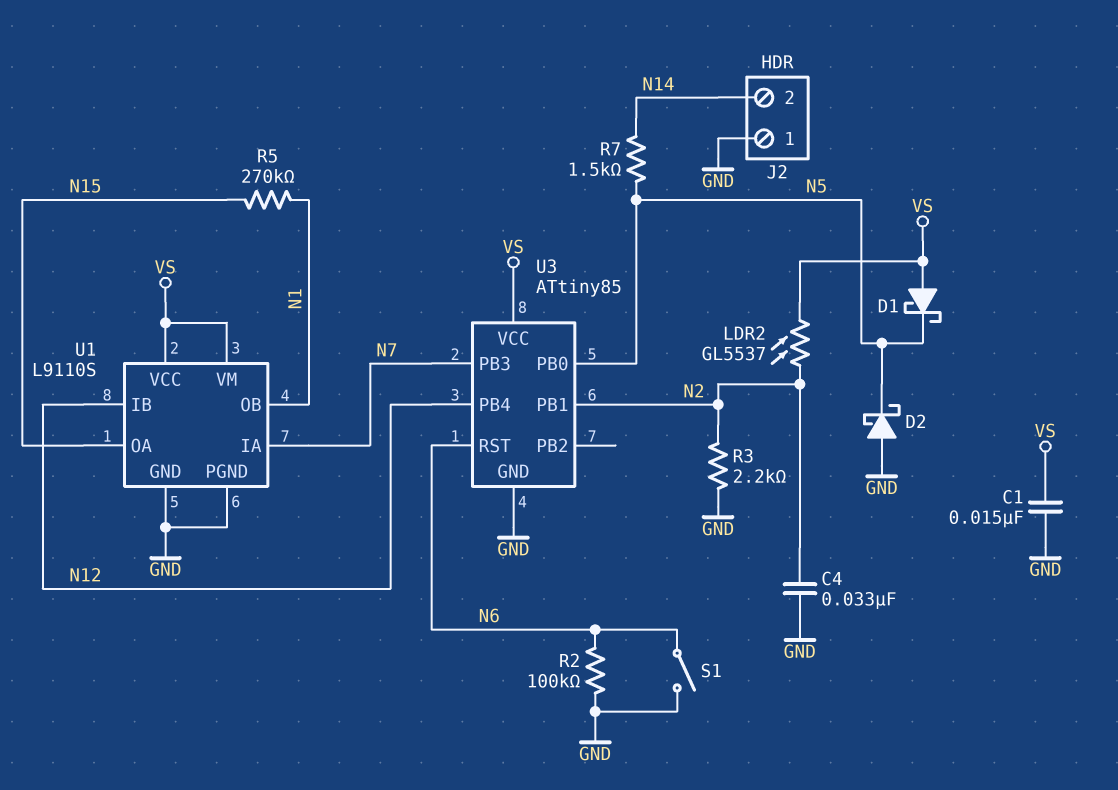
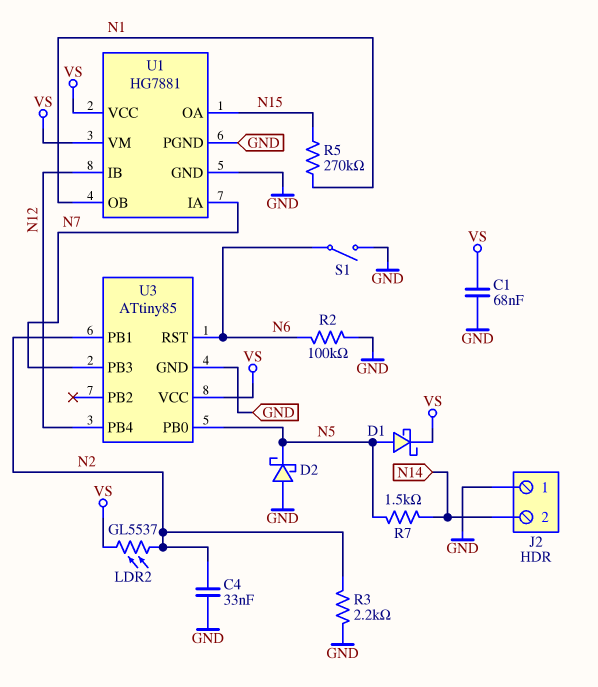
C1: 15nF (GND, VS) -> 68nF (GND, VS)
D1: schottky (A VS, K N5) -> schottky (A N5, K VS)
U1: L9110S -> HG7881

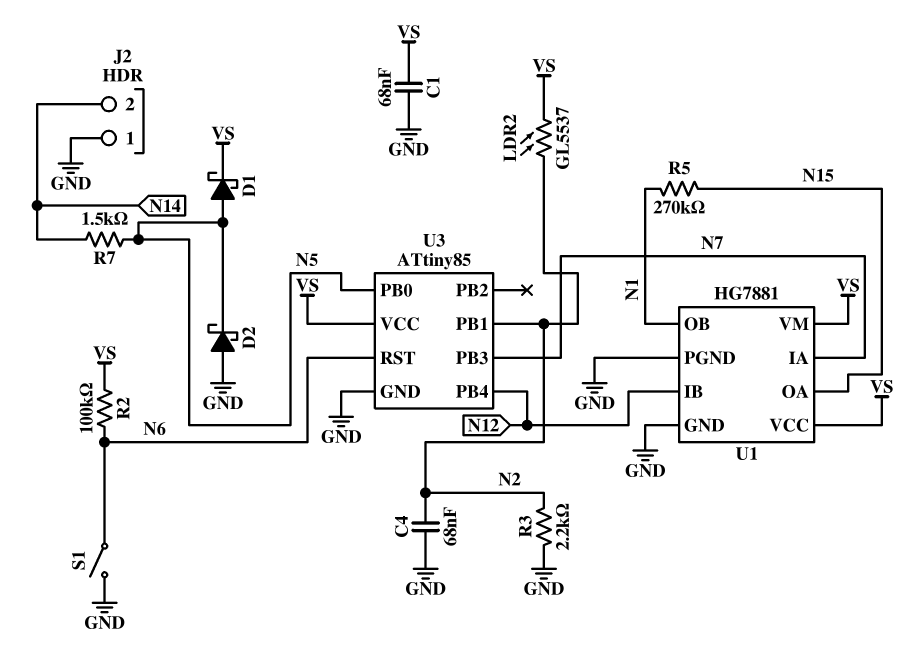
C4: 33nF (GND, N2) -> 68nF (GND, N2)
R2: 100k (GND, N6) -> 100k (N6, VS)

